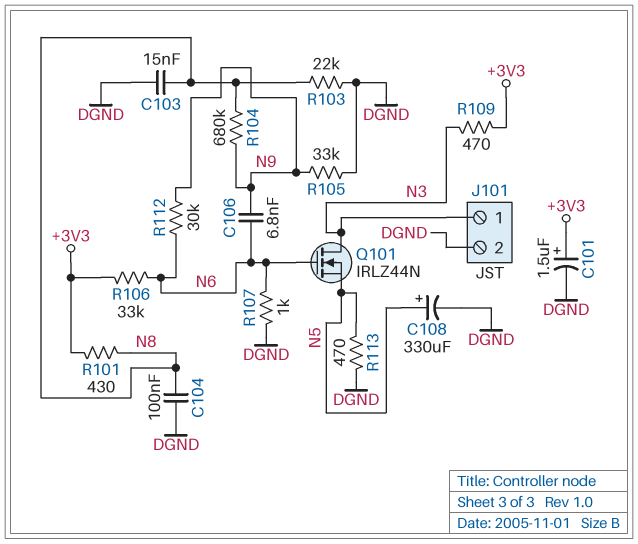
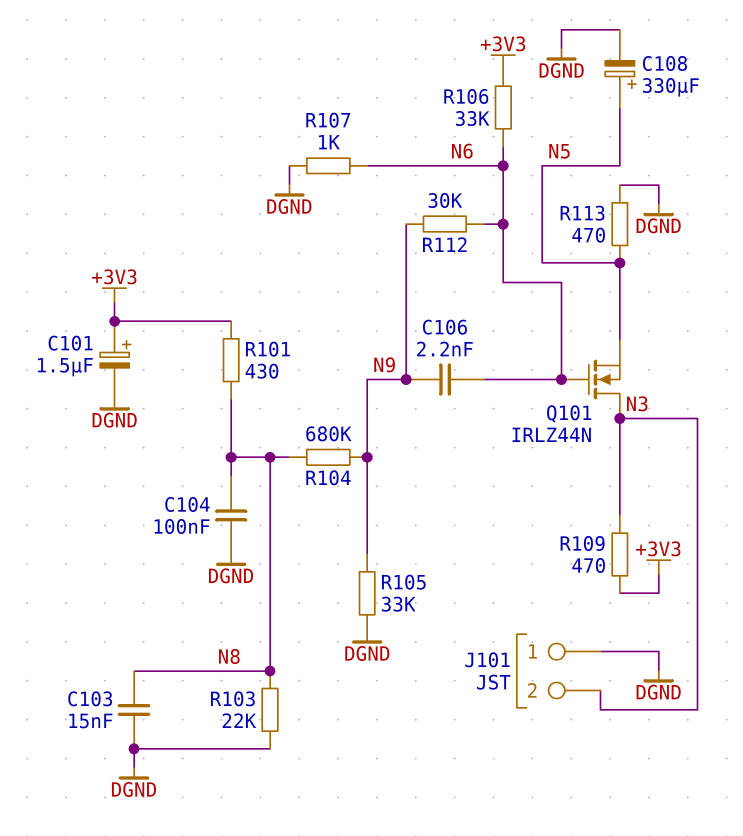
C106: 6.8nF (N6, N9) -> 2.2nF (N6, N9)
J101 pin 1: N3 -> DGND
J101 pin 2: DGND -> N3

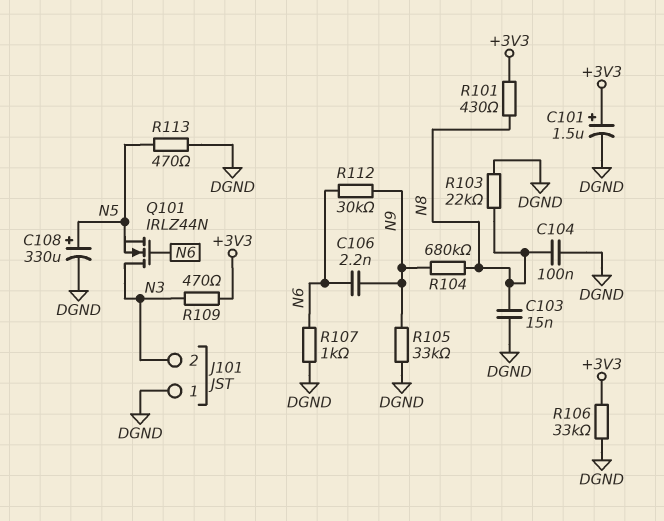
R106: 33k (+3V3, N6) -> 33k (+3V3, DGND)

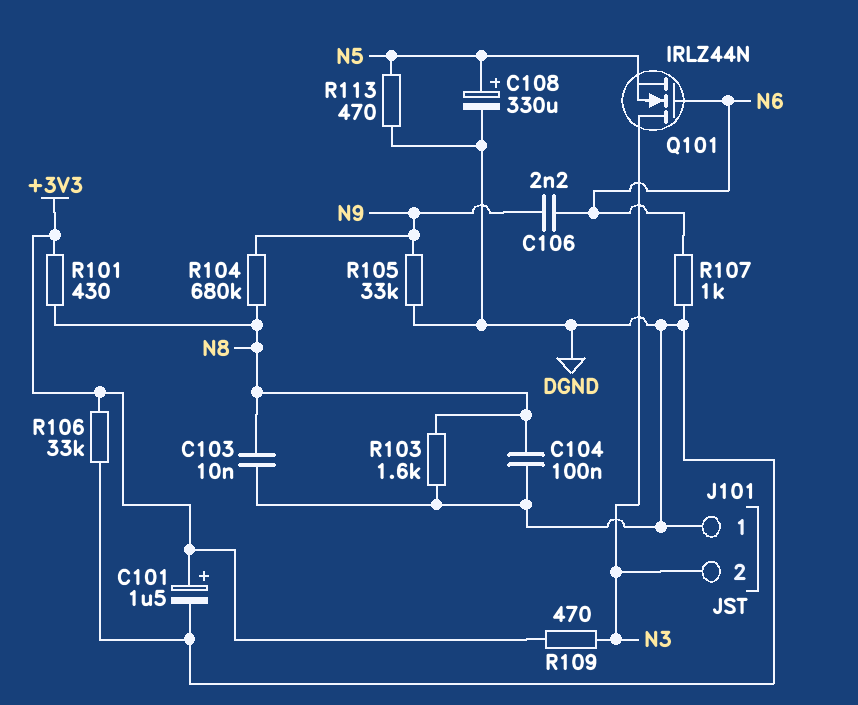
C103: 15nF (DGND, N8) -> 10nF (DGND, N8)
R103: 22k (DGND, N8) -> 1.6k (DGND, N8)
R112: 30k (N6, N9) -> none

